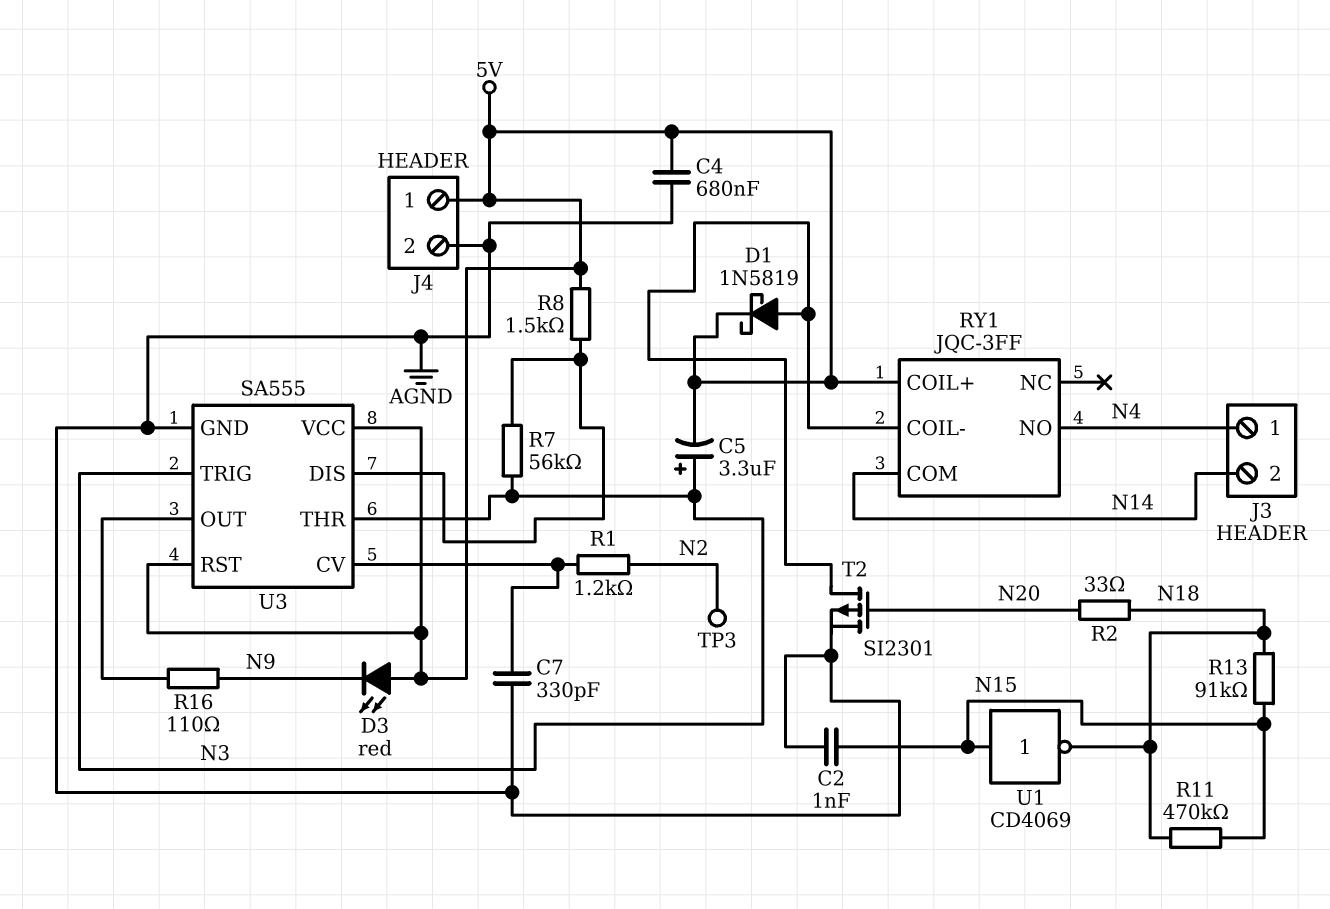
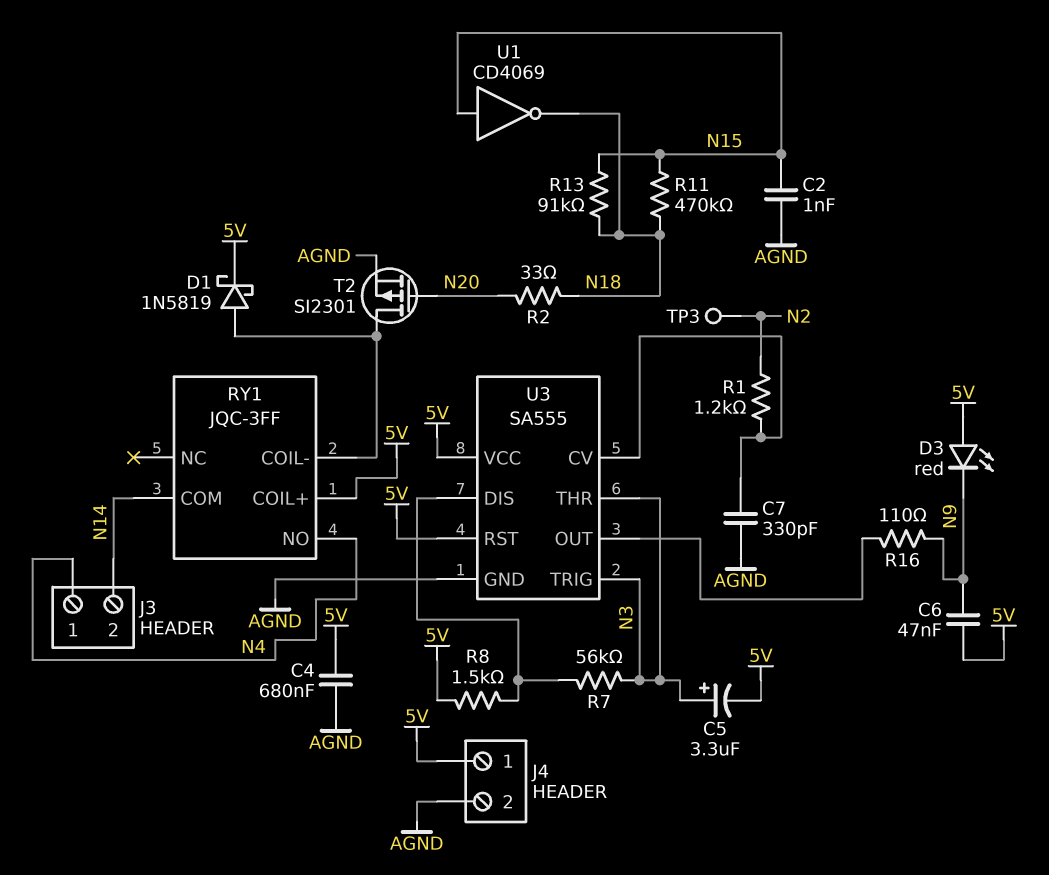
C6: none -> 47nF (5V, N9)

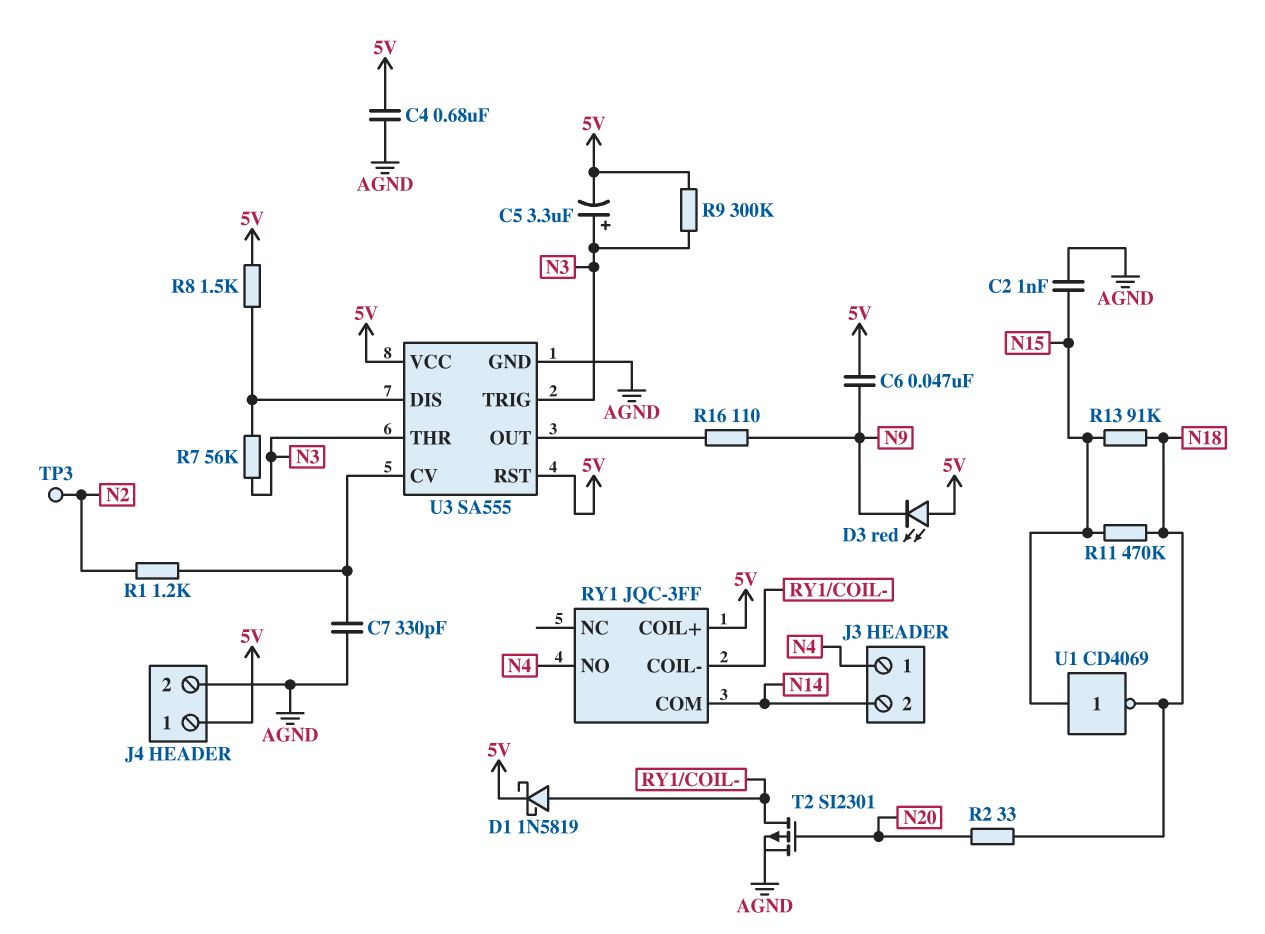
R9: none -> 300k (5V, N3)

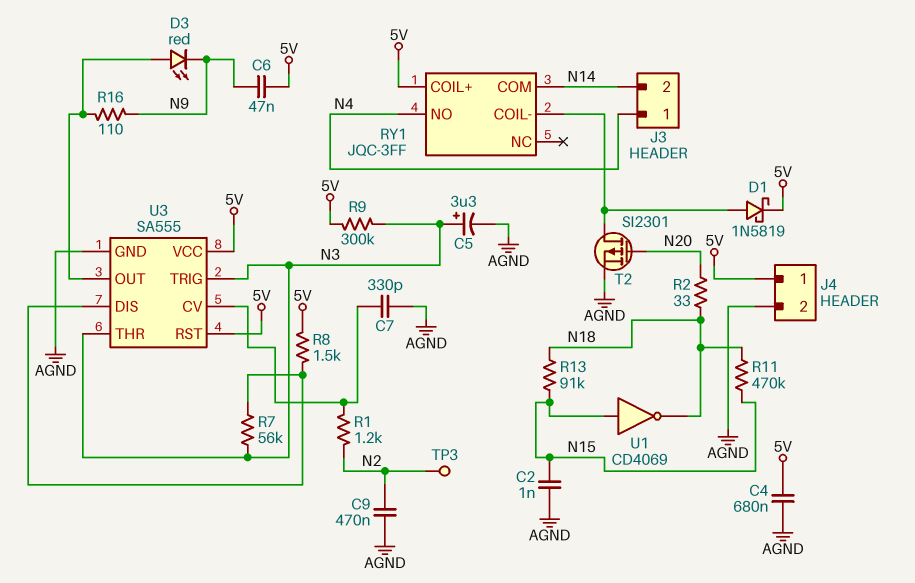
C5: 3.3uF (plus N3, minus 5V) -> 3.3uF (plus N3, minus AGND)
C9: none -> 470nF (AGND, N2)
D3: LED red (A 5V, K N9) -> LED red (A U3/OUT, K N9)

